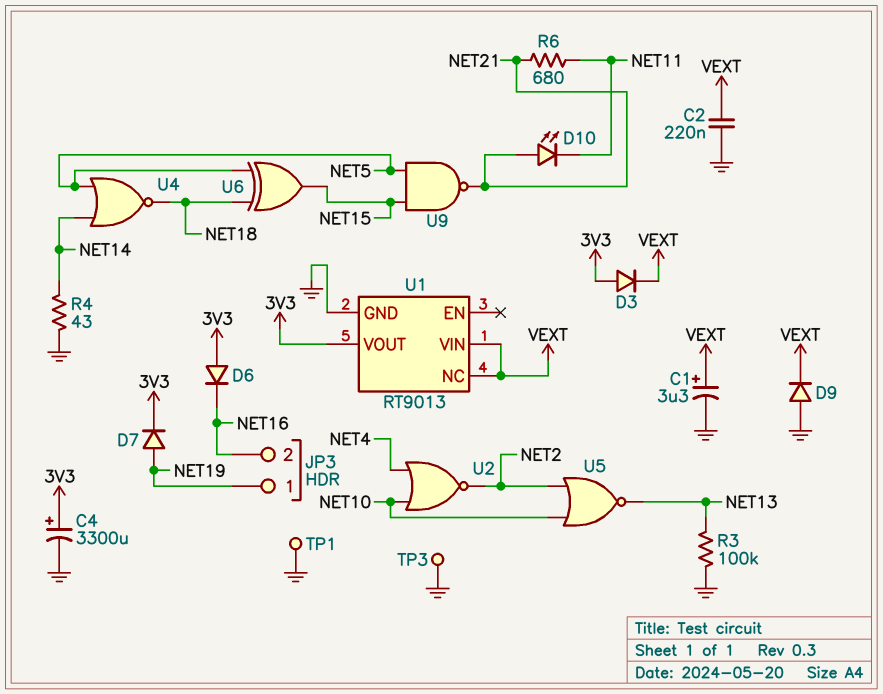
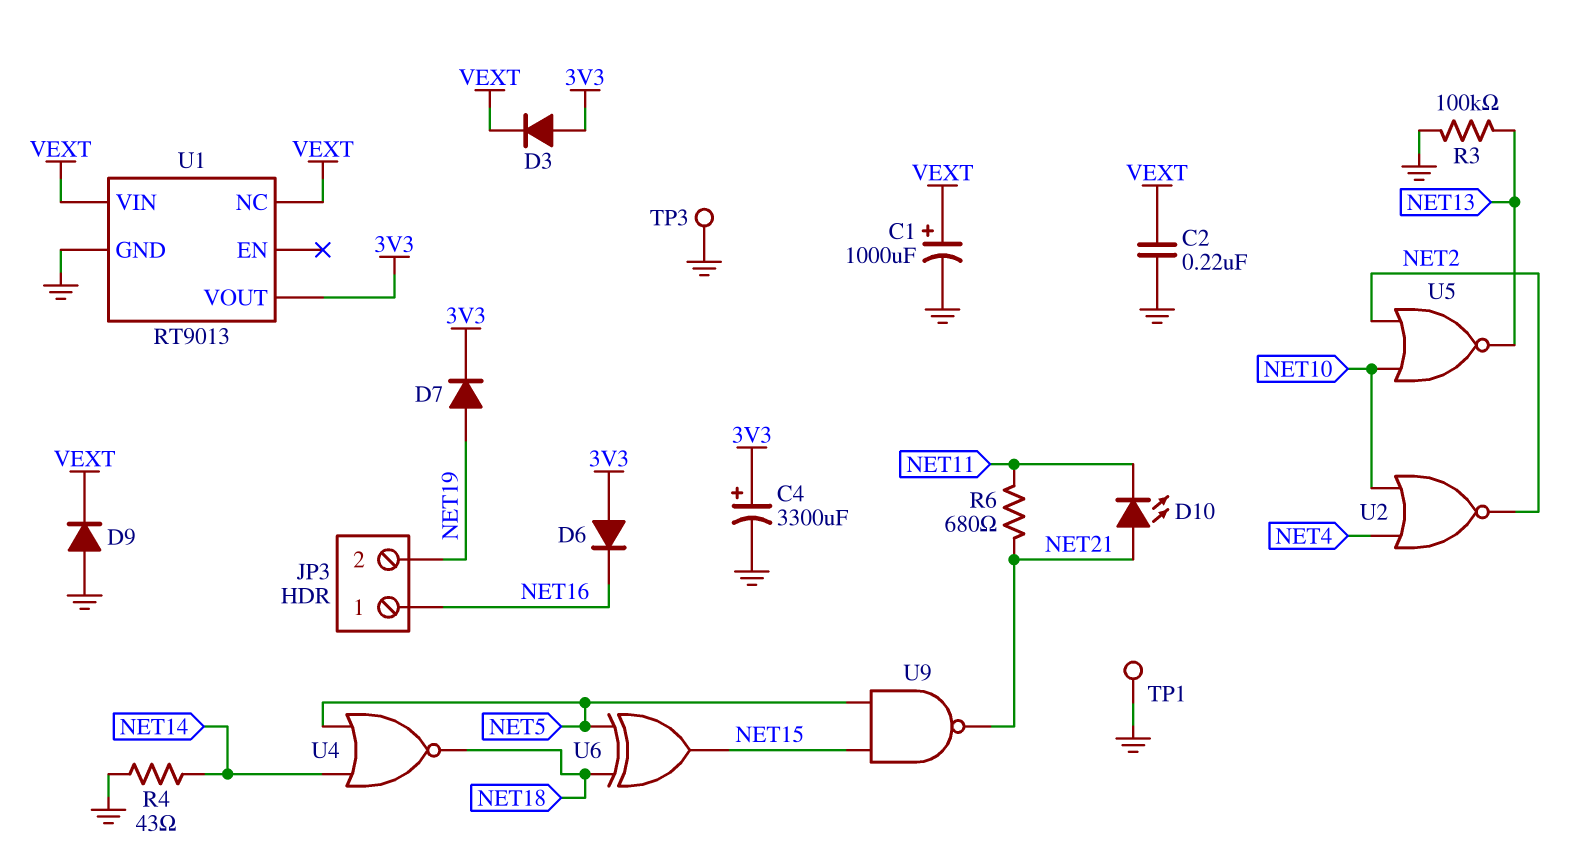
C1: 3.3uF (plus VEXT, minus GND) -> 1000uF (plus VEXT, minus GND)
JP3 pin 1: NET19 -> NET16
JP3 pin 2: NET16 -> NET19

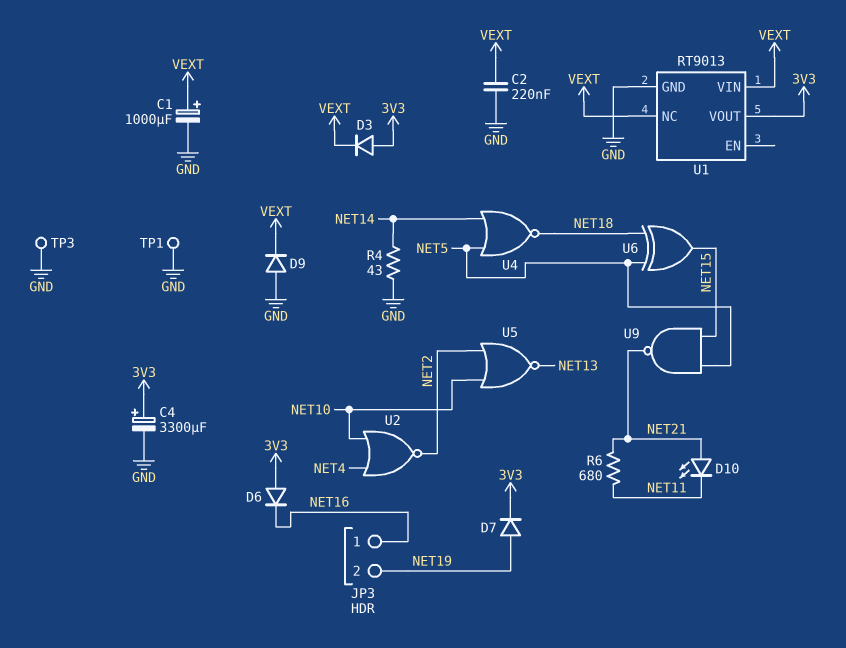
R3: 100k (GND, NET13) -> none

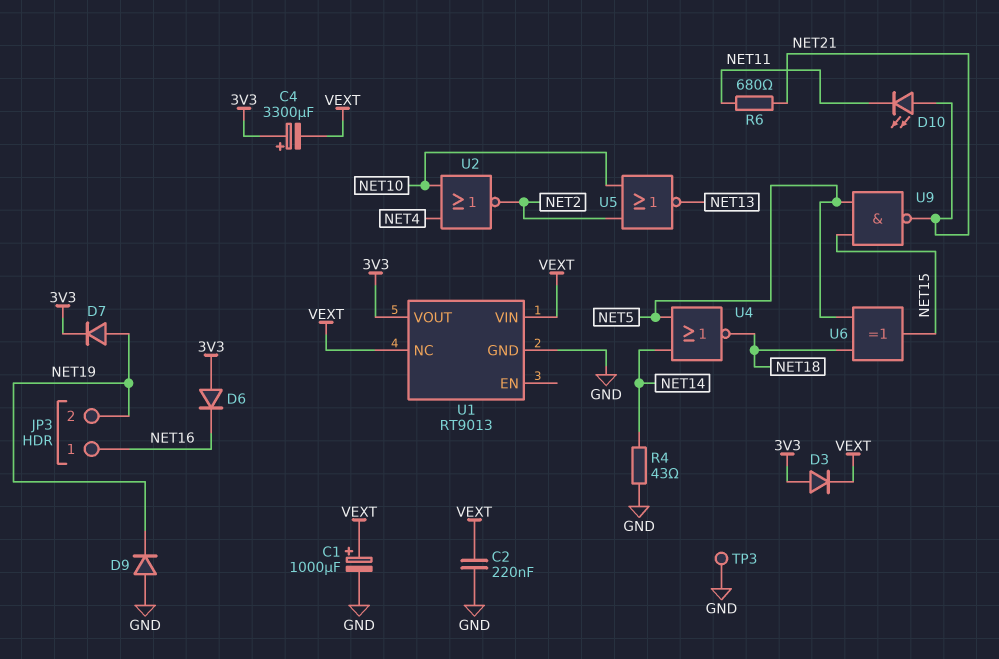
C4: 3300uF (plus 3V3, minus GND) -> 3300uF (plus 3V3, minus VEXT)
D9: diode (A GND, K VEXT) -> diode (A GND, K NET19)
TP1: test point (GND) -> none

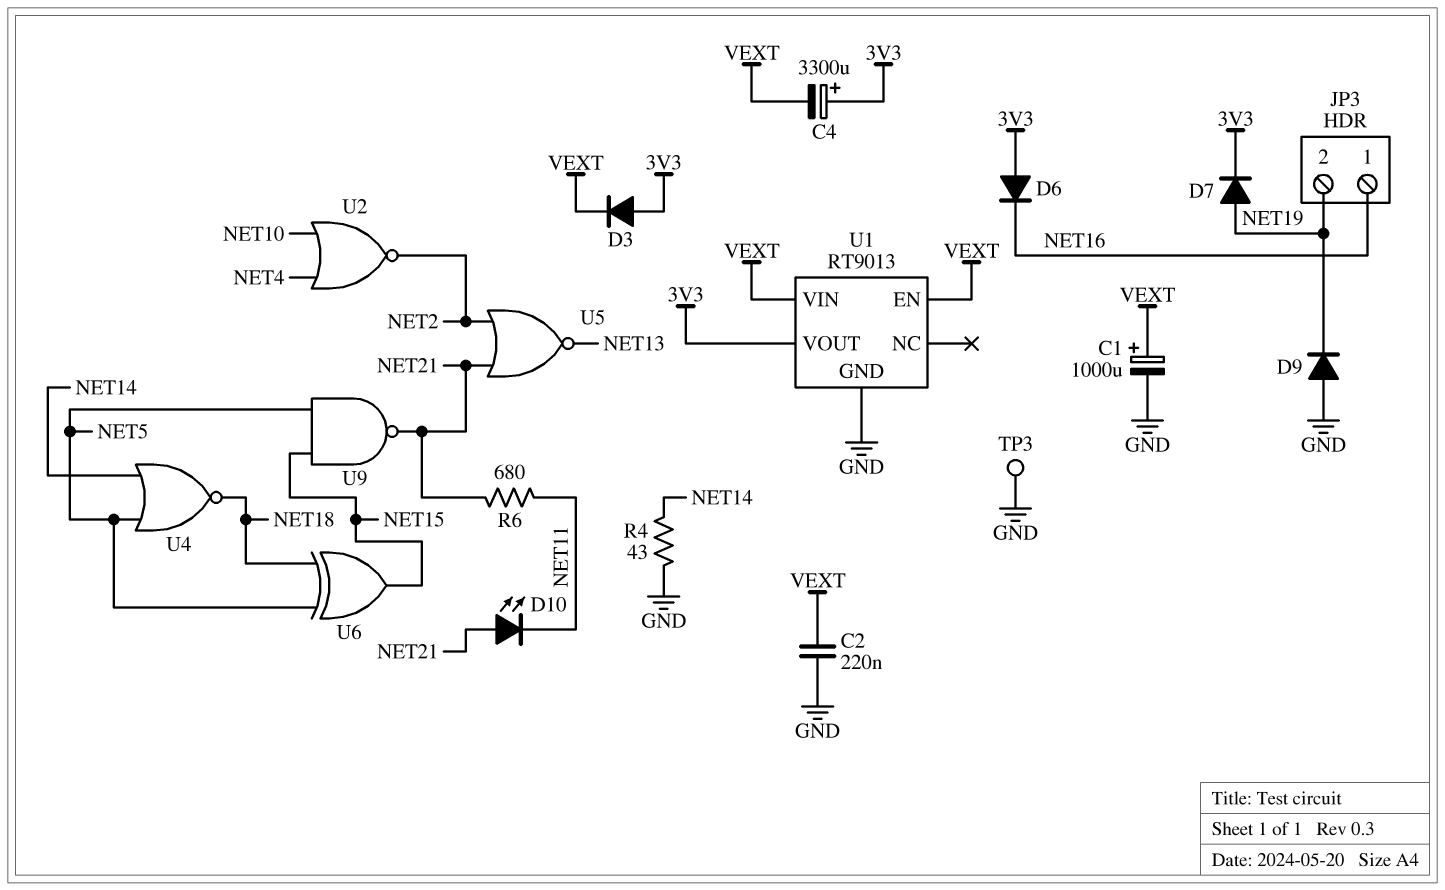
U1 pin EN: none -> VEXT
U1 pin NC: VEXT -> none
U5: NOR (in NET2, in NET10, out NET13) -> NOR (in NET2, in NET21, out NET13)

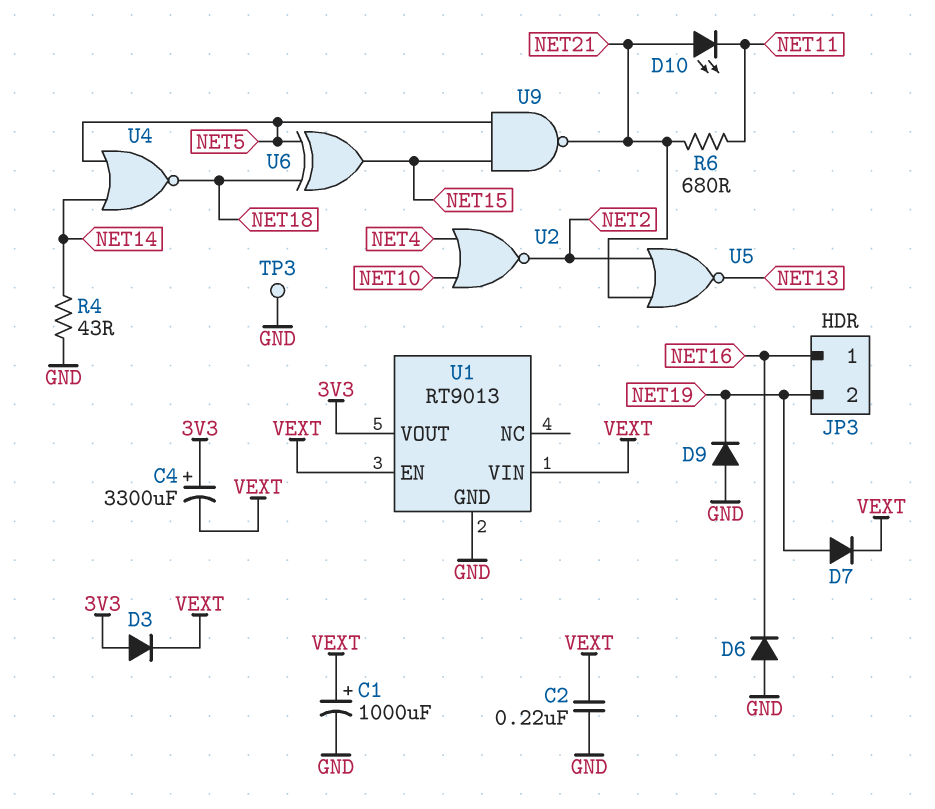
D6: diode (A 3V3, K NET16) -> diode (A GND, K NET16)
D7: diode (A NET19, K 3V3) -> diode (A NET19, K VEXT)

